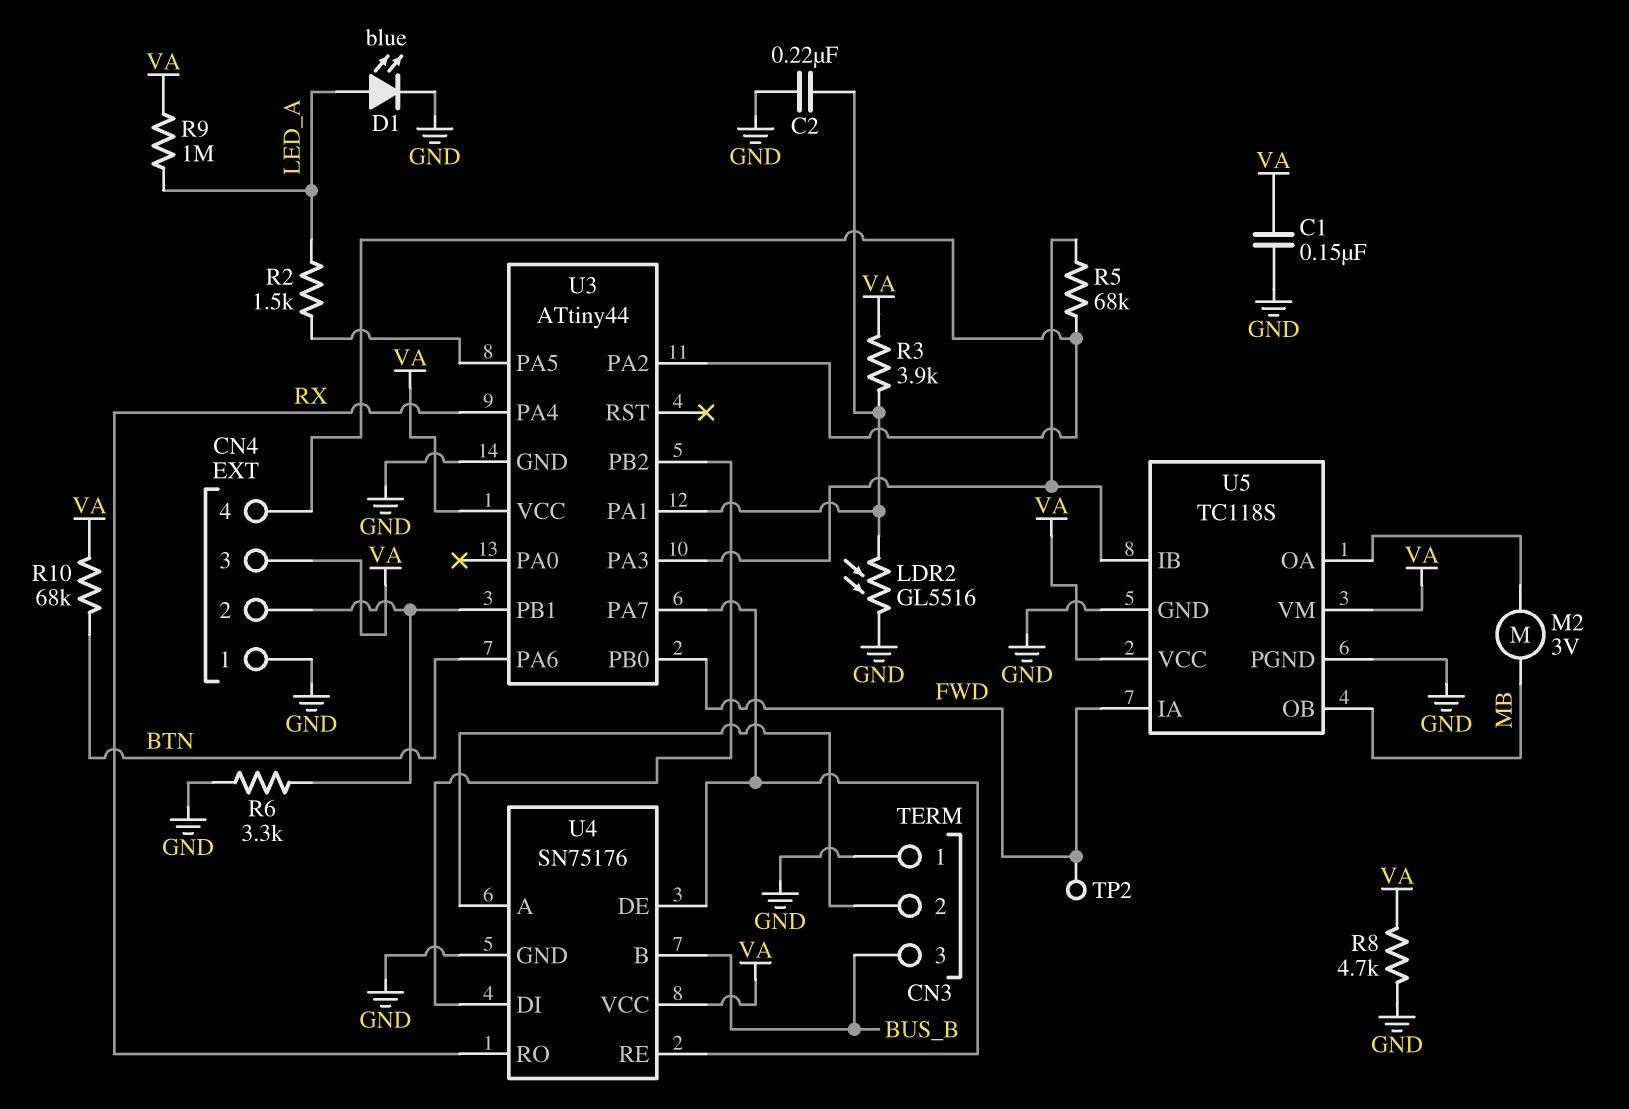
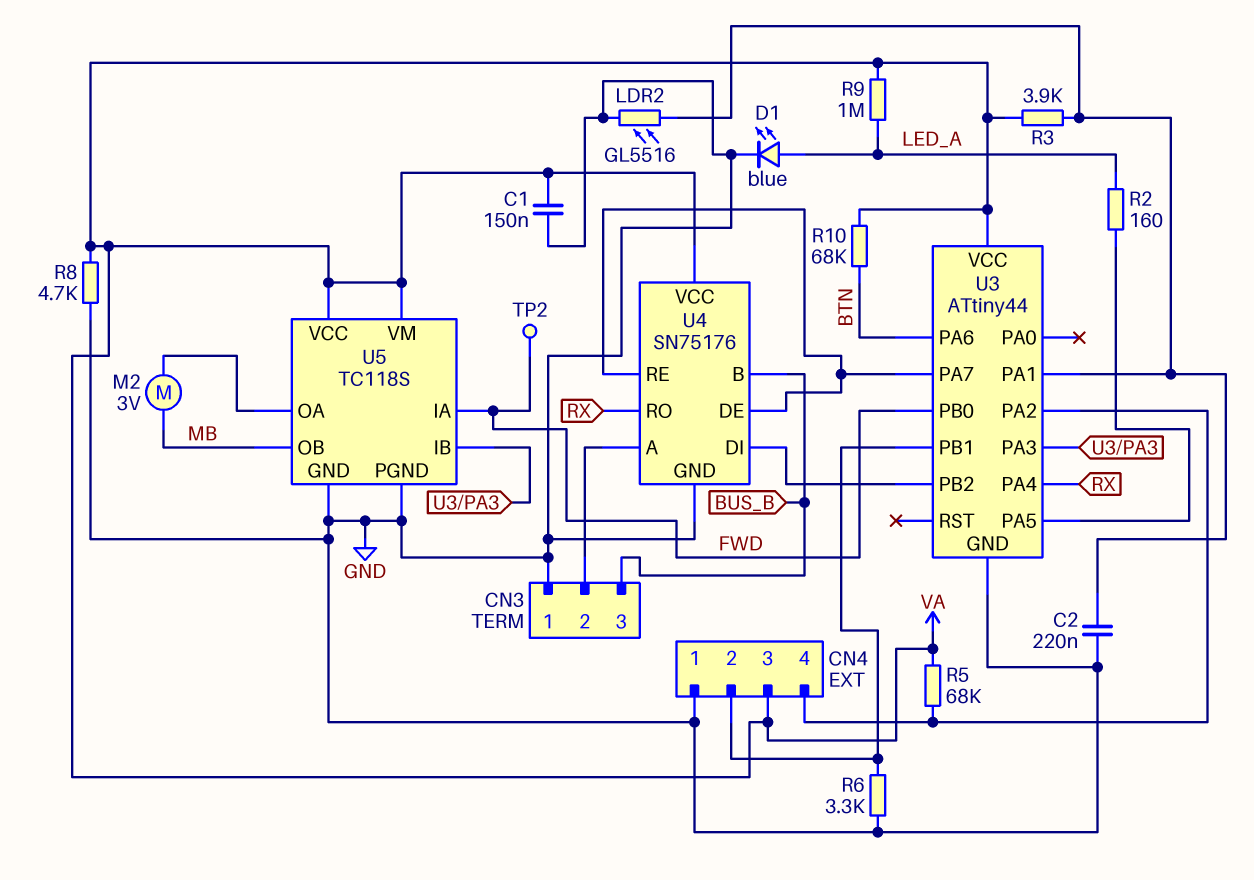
R2: 1.5k (LED_A, U3/PA5) -> 160 (LED_A, U3/PA5)
R5: 68k (CN4/4, U3/PA3) -> 68k (CN4/4, VA)

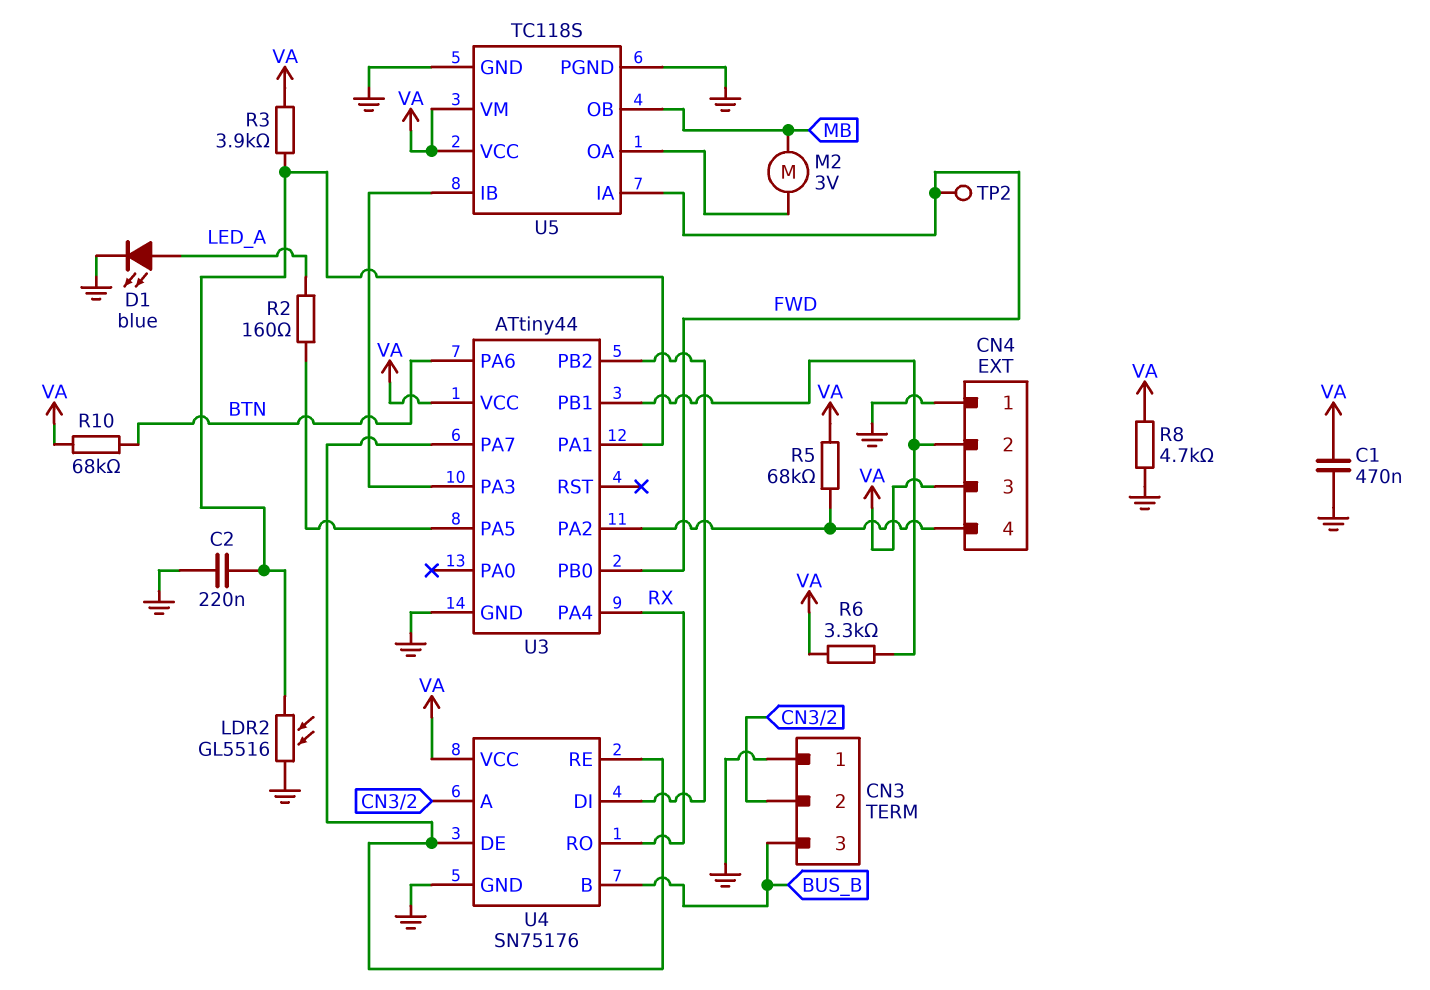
C1: 150nF (GND, VA) -> 470nF (GND, VA)
R6: 3.3k (CN4/2, GND) -> 3.3k (CN4/2, VA)
R9: 1M (LED_A, VA) -> none

